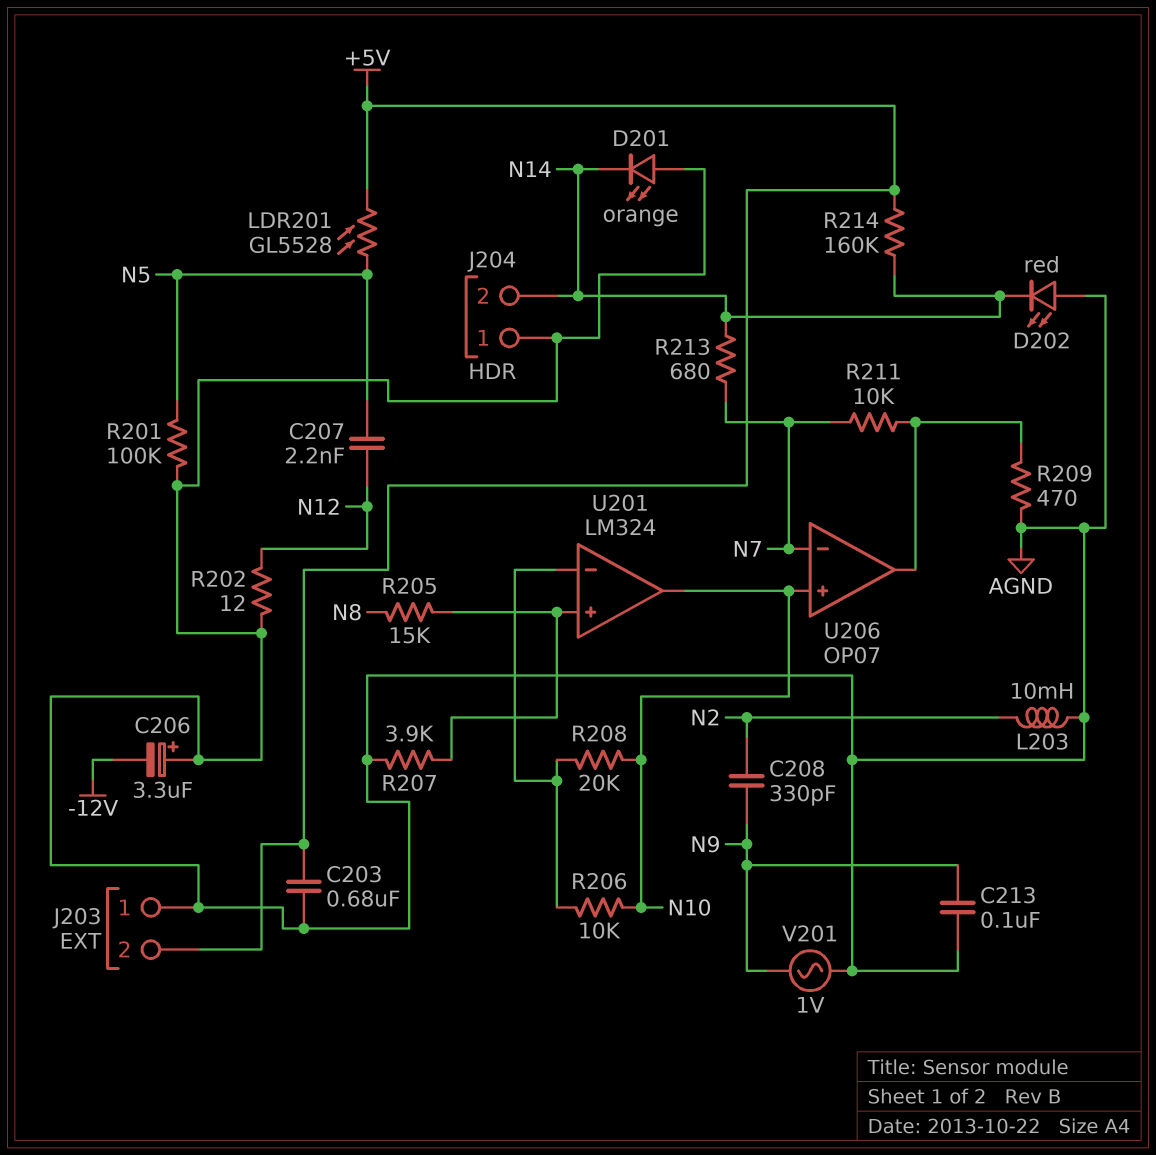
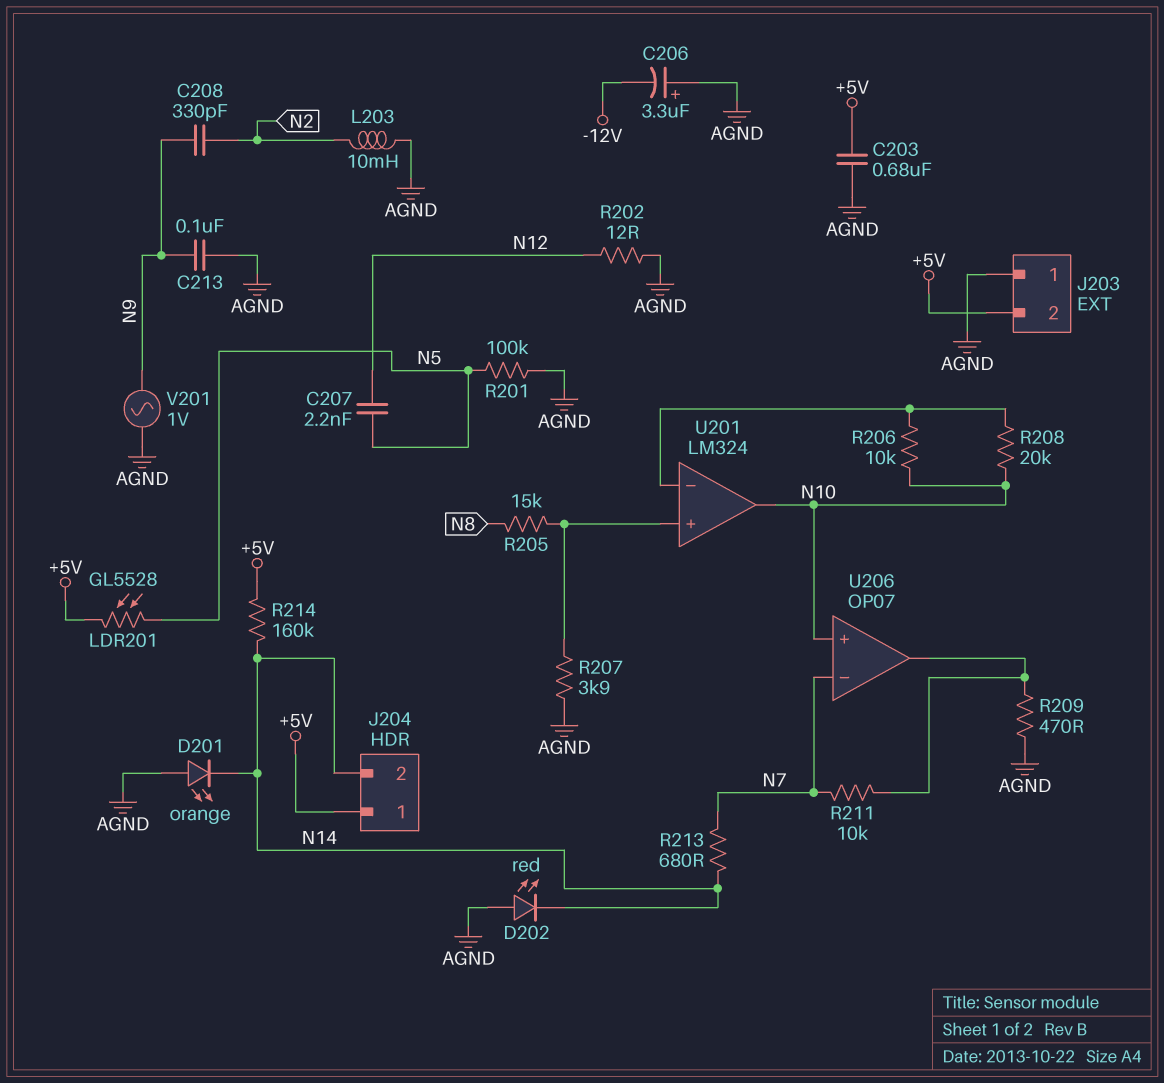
J204 pin 1: AGND -> +5V

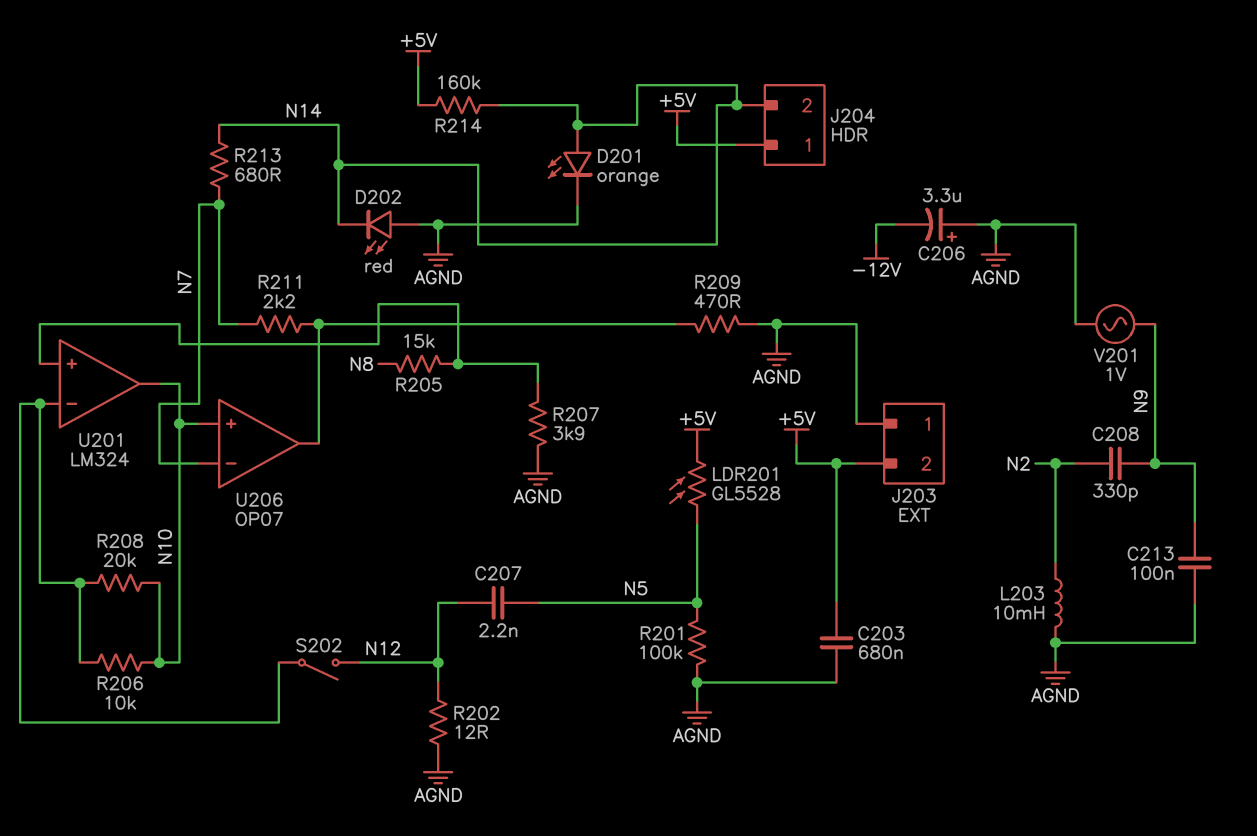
D201: LED orange (A AGND, K N14) -> LED orange (A N14, K AGND)
R211: 10k (N7, U206/out) -> 2.2k (N7, U206/out)
S202: none -> switch (N12, U201/in-)

